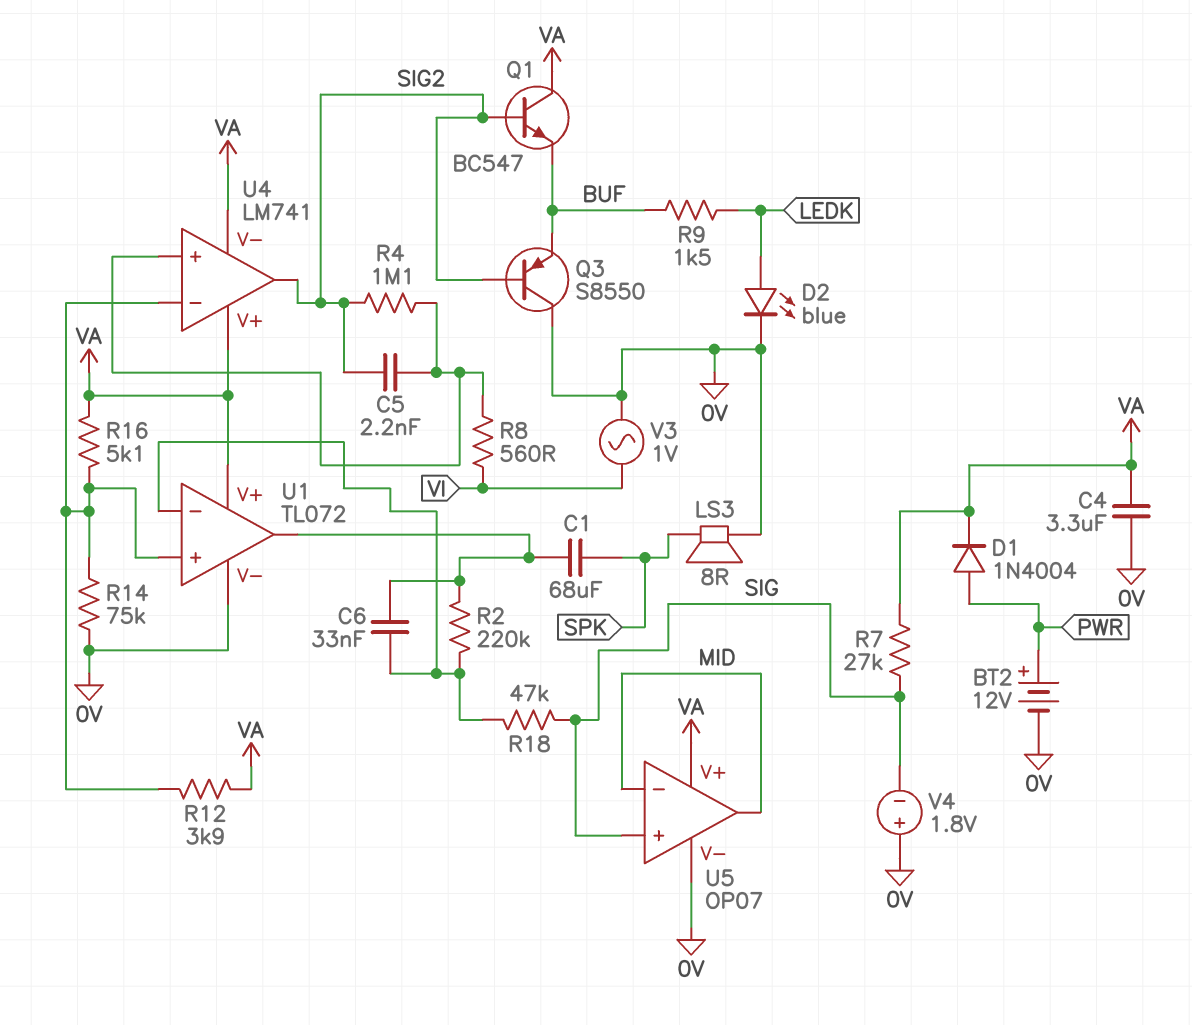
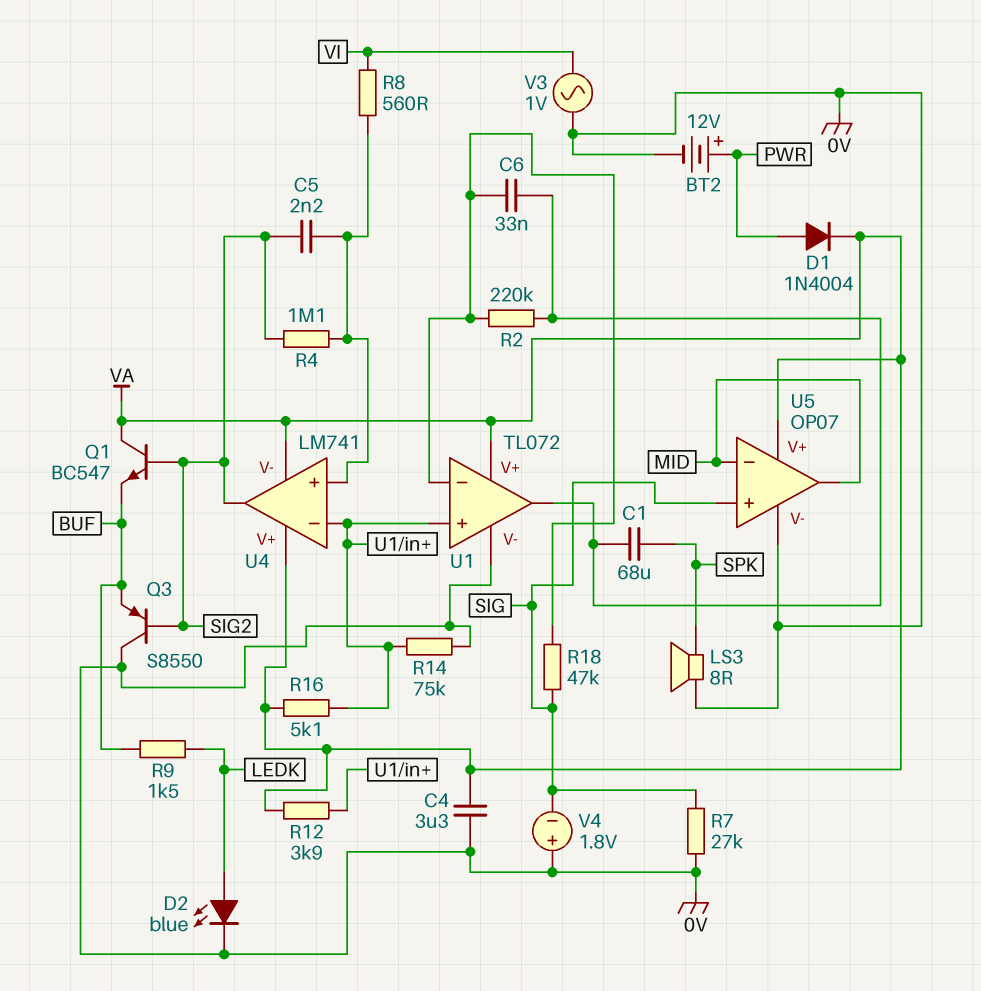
R7: 27k (SIG, VA) -> 27k (0V, SIG)

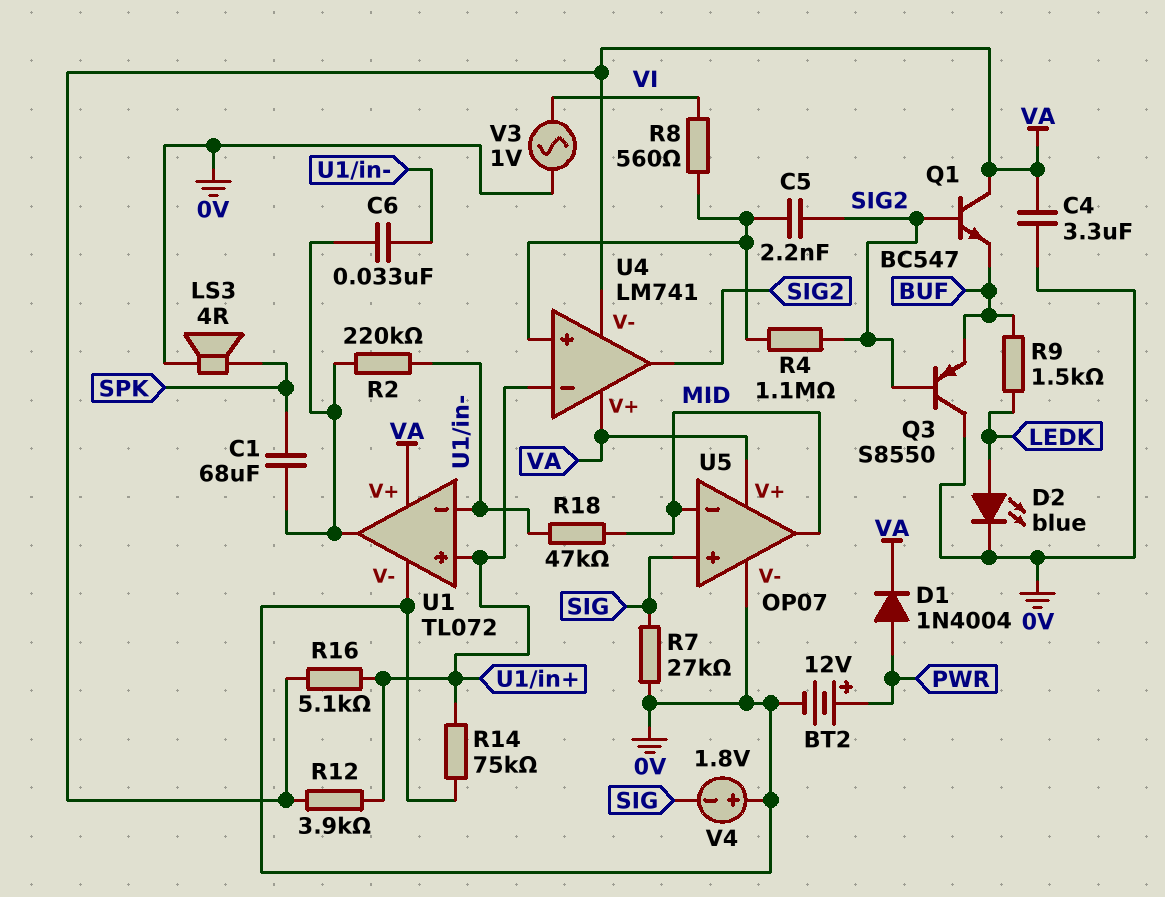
LS3: speaker 8R (0V, SPK) -> speaker 4R (0V, SPK)
R18: 47k (SIG, U1/in-) -> 47k (MID, U1/in-)

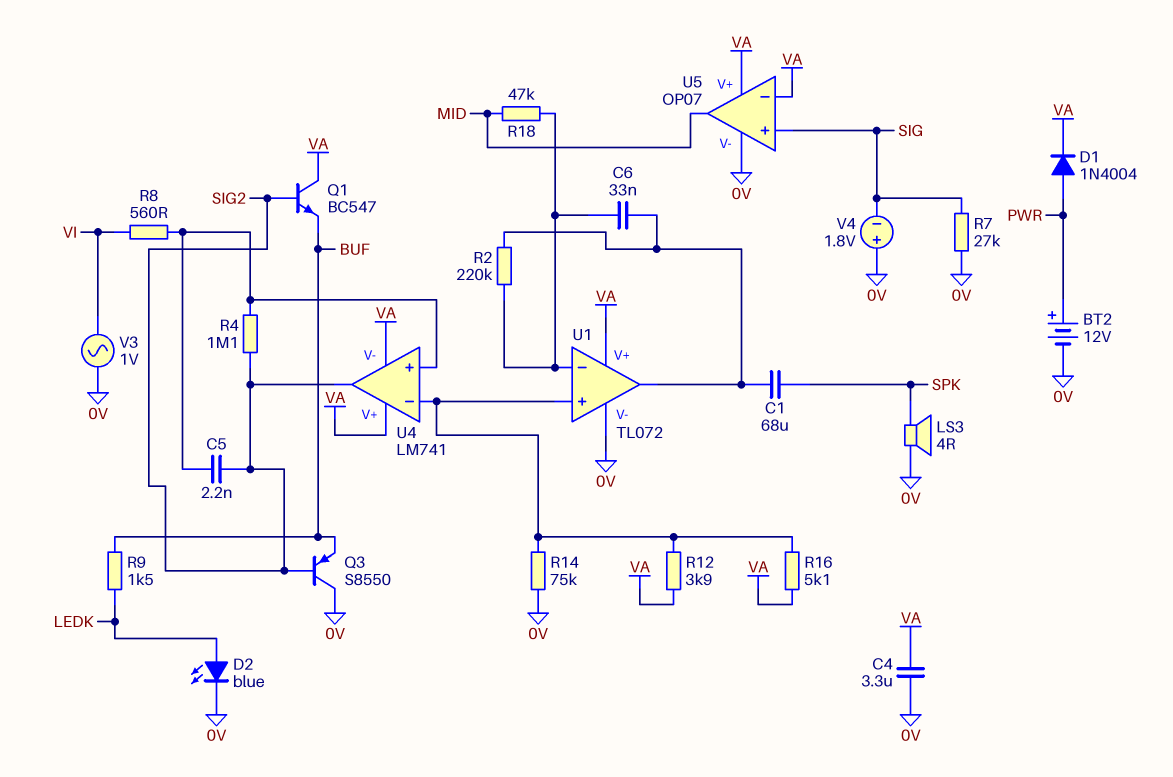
U5 pin in-: MID -> VA

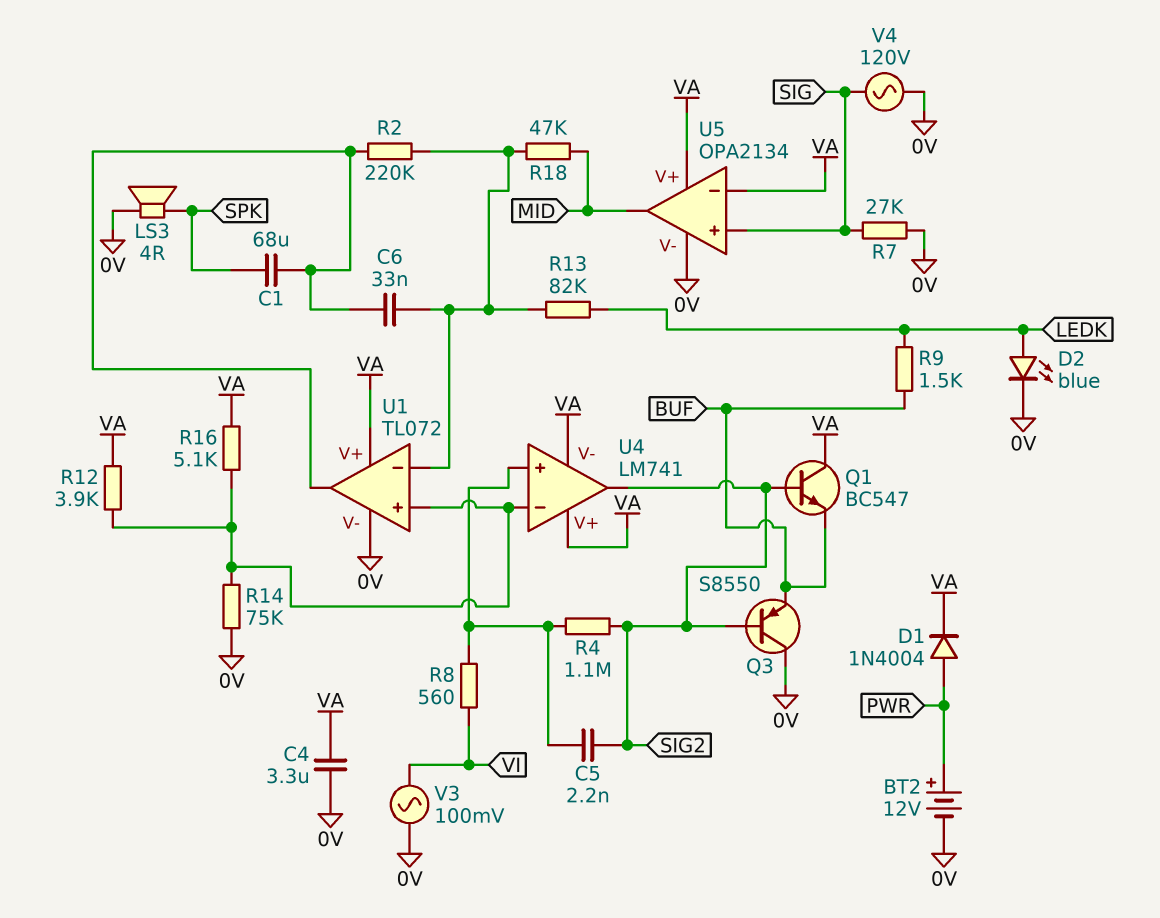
R13: none -> 82k (LEDK, U1/in-)
U5: OP07 -> OPA2134
V3: AC 1V (0V, VI) -> AC 100mV (0V, VI)
V4: 1.8V (plus 0V, minus SIG) -> AC 120V (0V, SIG)

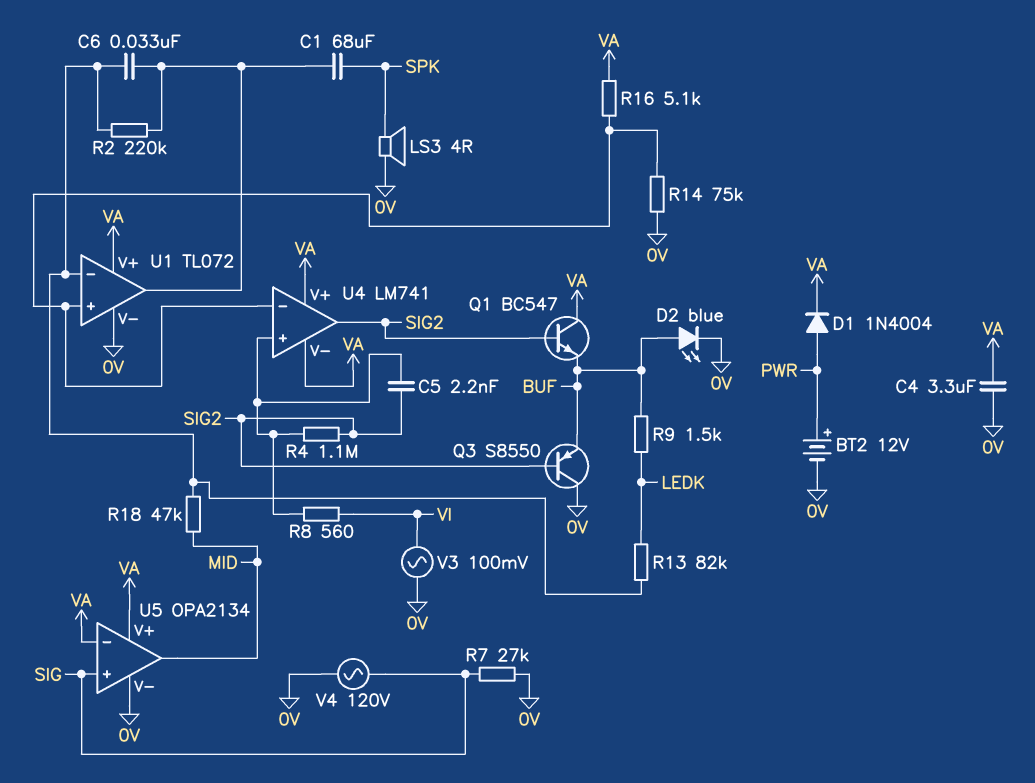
D2: LED blue (A LEDK, K 0V) -> LED blue (A BUF, K 0V)
R12: 3.9k (U1/in+, VA) -> none

